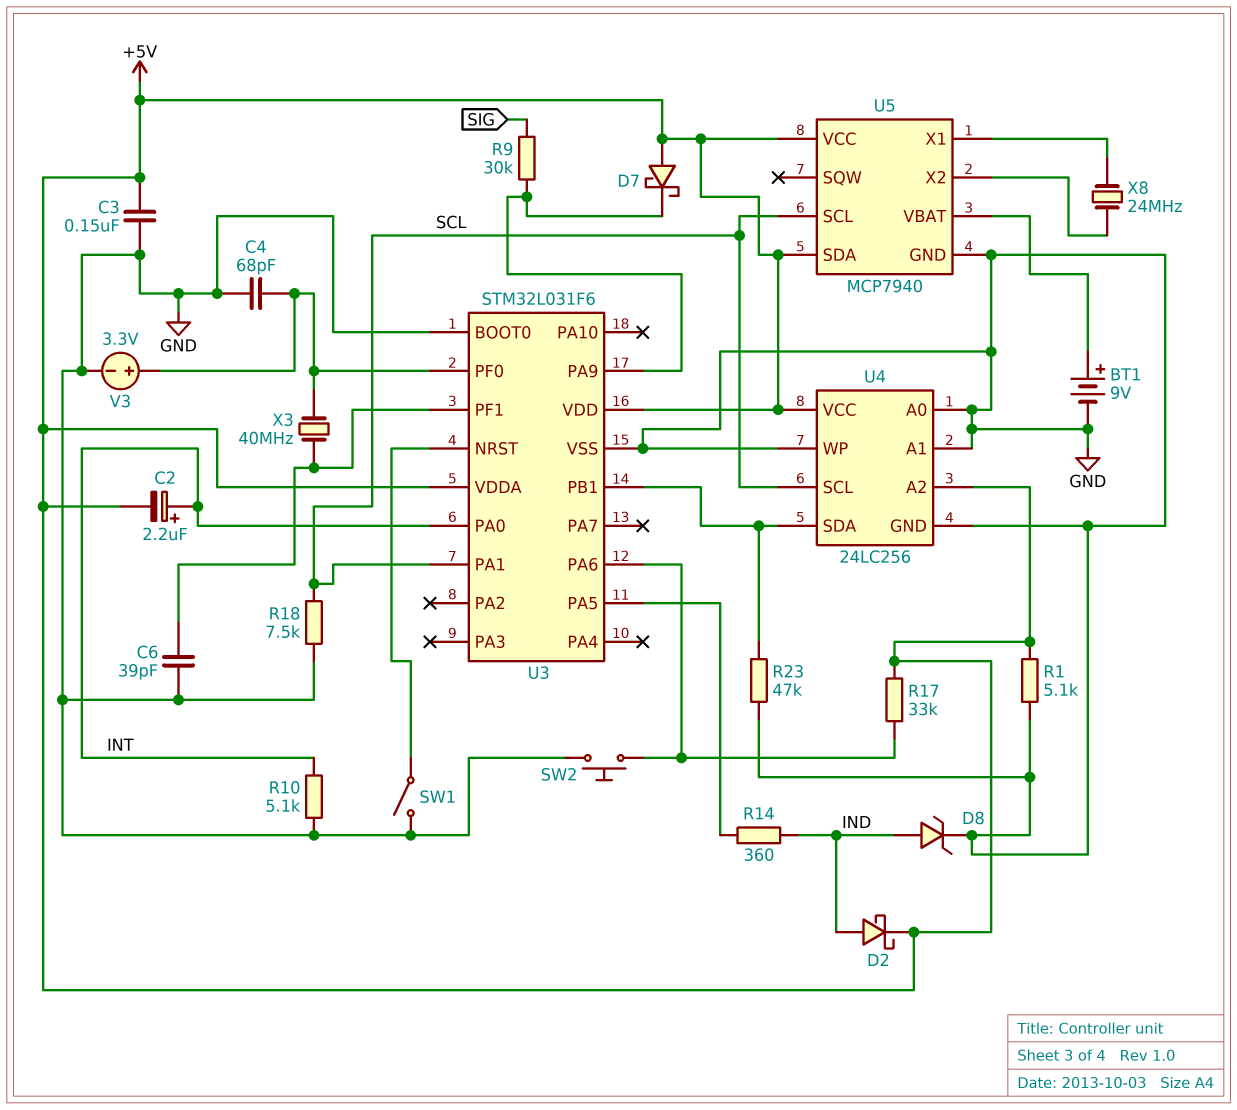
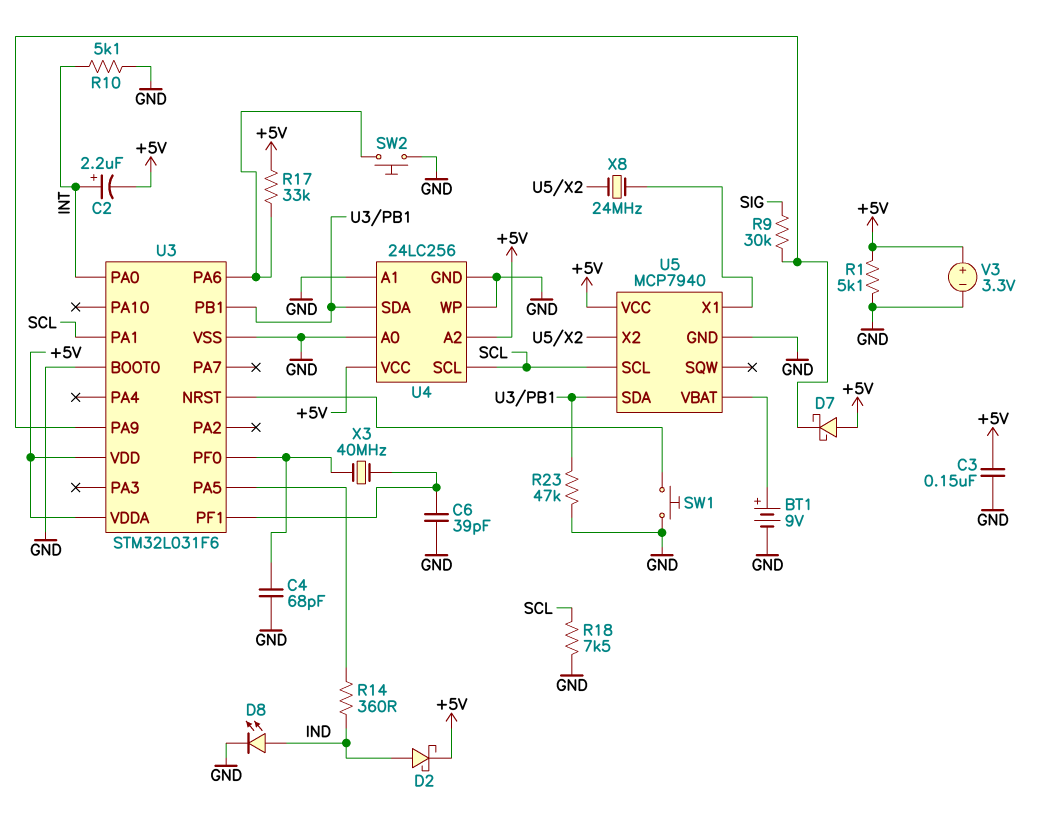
D8: zener (A IND, K GND) -> LED (A IND, K GND)
SW1: switch (GND, U3/NRST) -> button (GND, U3/NRST)
U5 pin SDA: +5V -> U3/PB1
V3: 3.3V (plus U3/PF0, minus GND) -> 3.3V (plus +5V, minus GND)

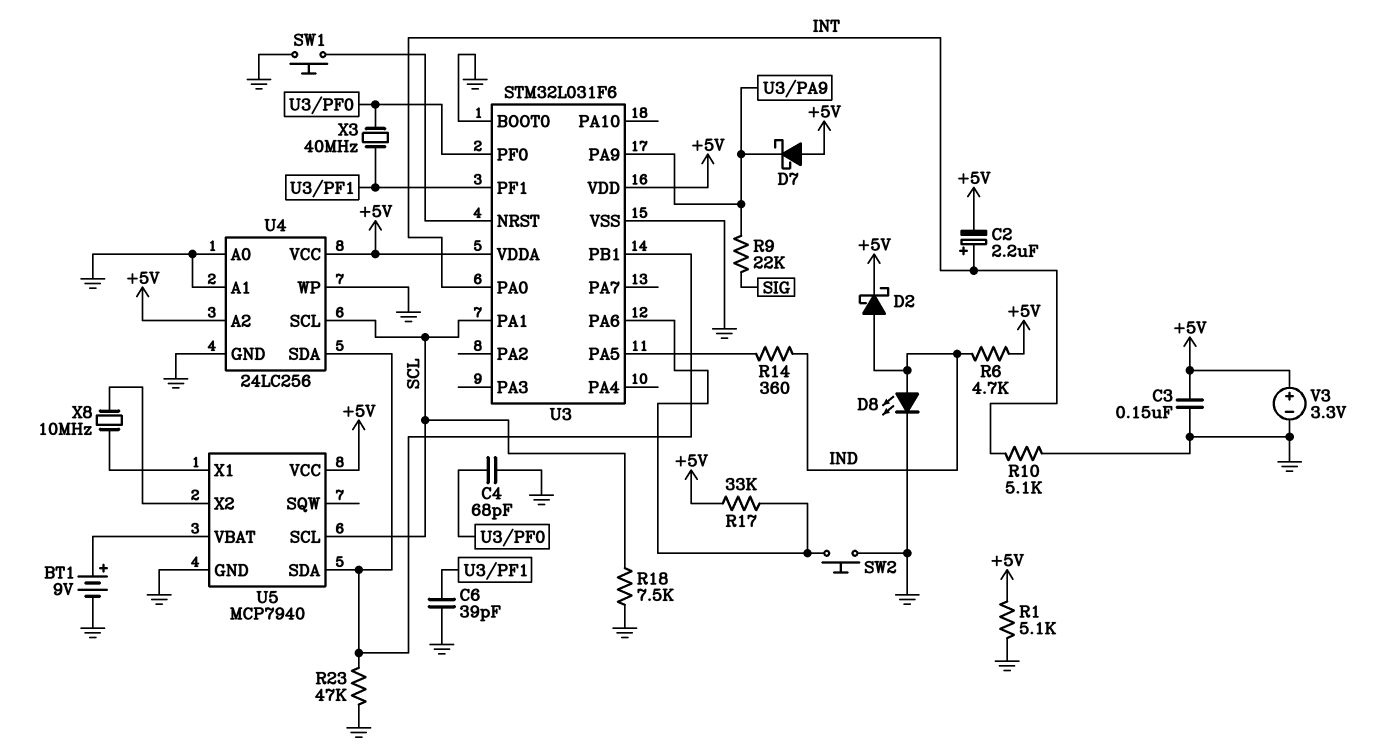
R6: none -> 4.7k (+5V, IND)
R9: 30k (SIG, U3/PA9) -> 22k (SIG, U3/PA9)
X8: 24MHz (U5/X1, U5/X2) -> 10MHz (U5/X1, U5/X2)

